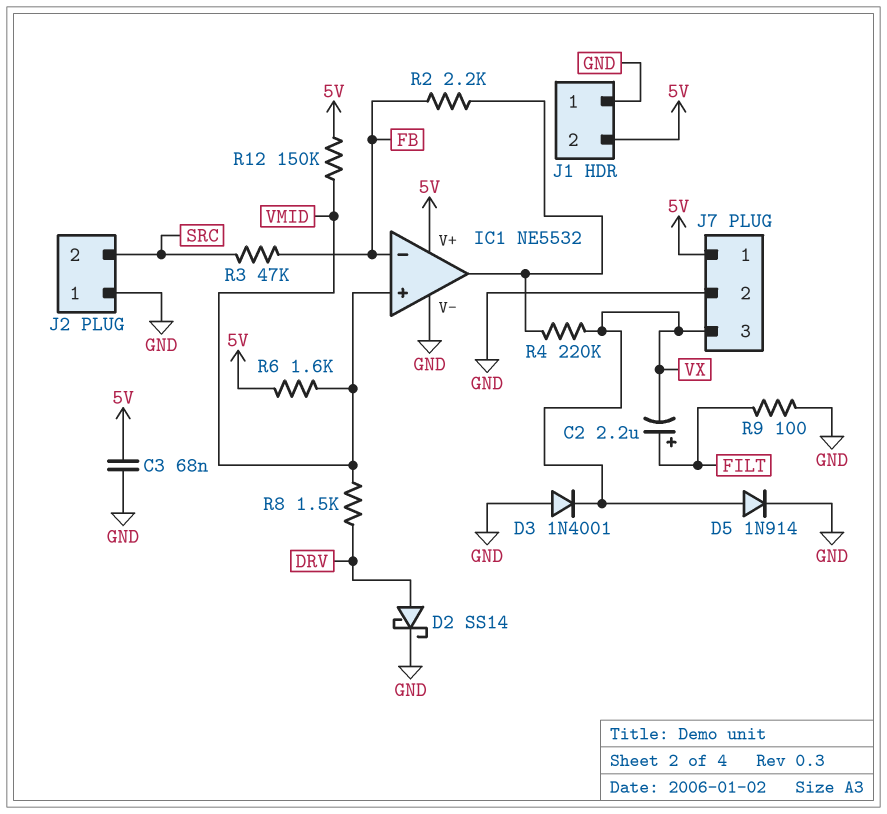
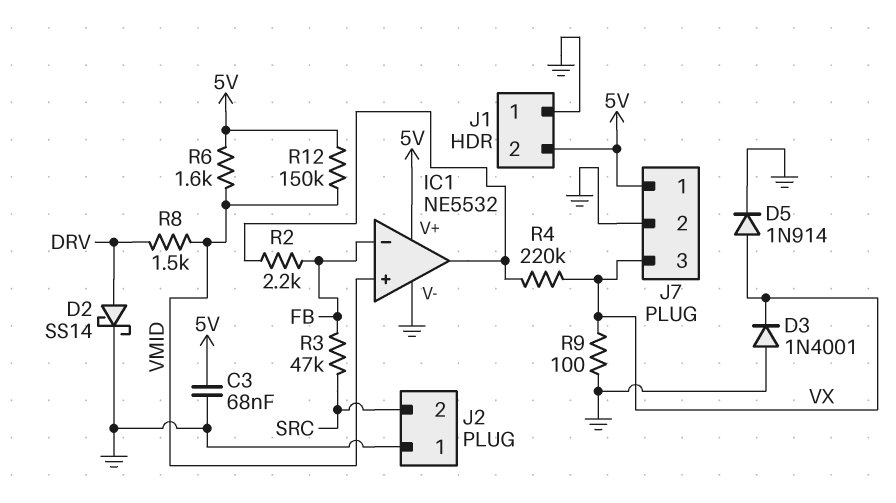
C2: 2.2uF (plus FILT, minus VX) -> none
R9: 100 (FILT, GND) -> 100 (GND, VX)

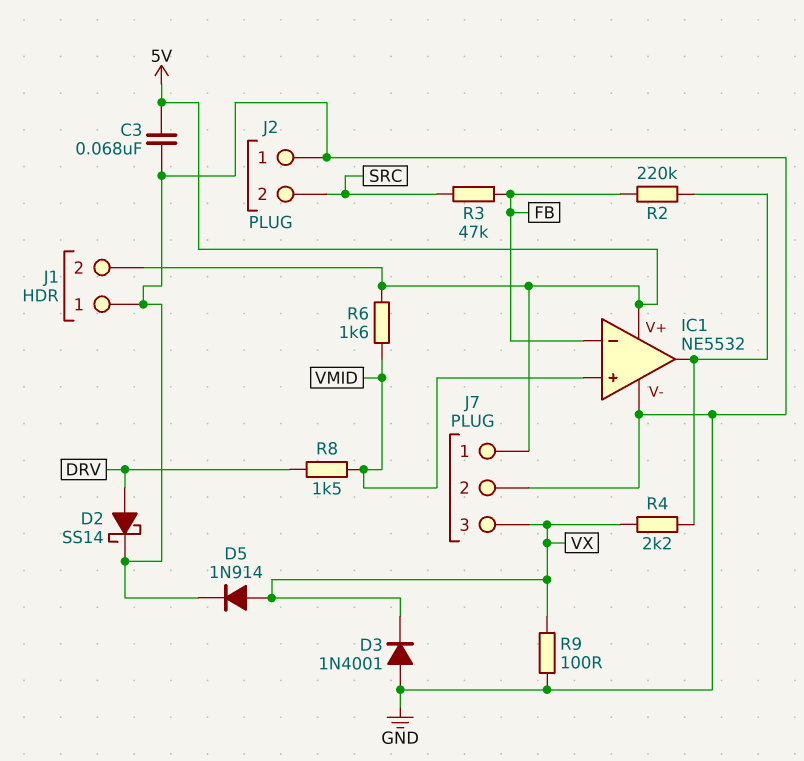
R2: 2.2k (FB, IC1/out) -> 220k (FB, IC1/out)
R4: 220k (IC1/out, VX) -> 2.2k (IC1/out, VX)
R12: 150k (5V, VMID) -> none

